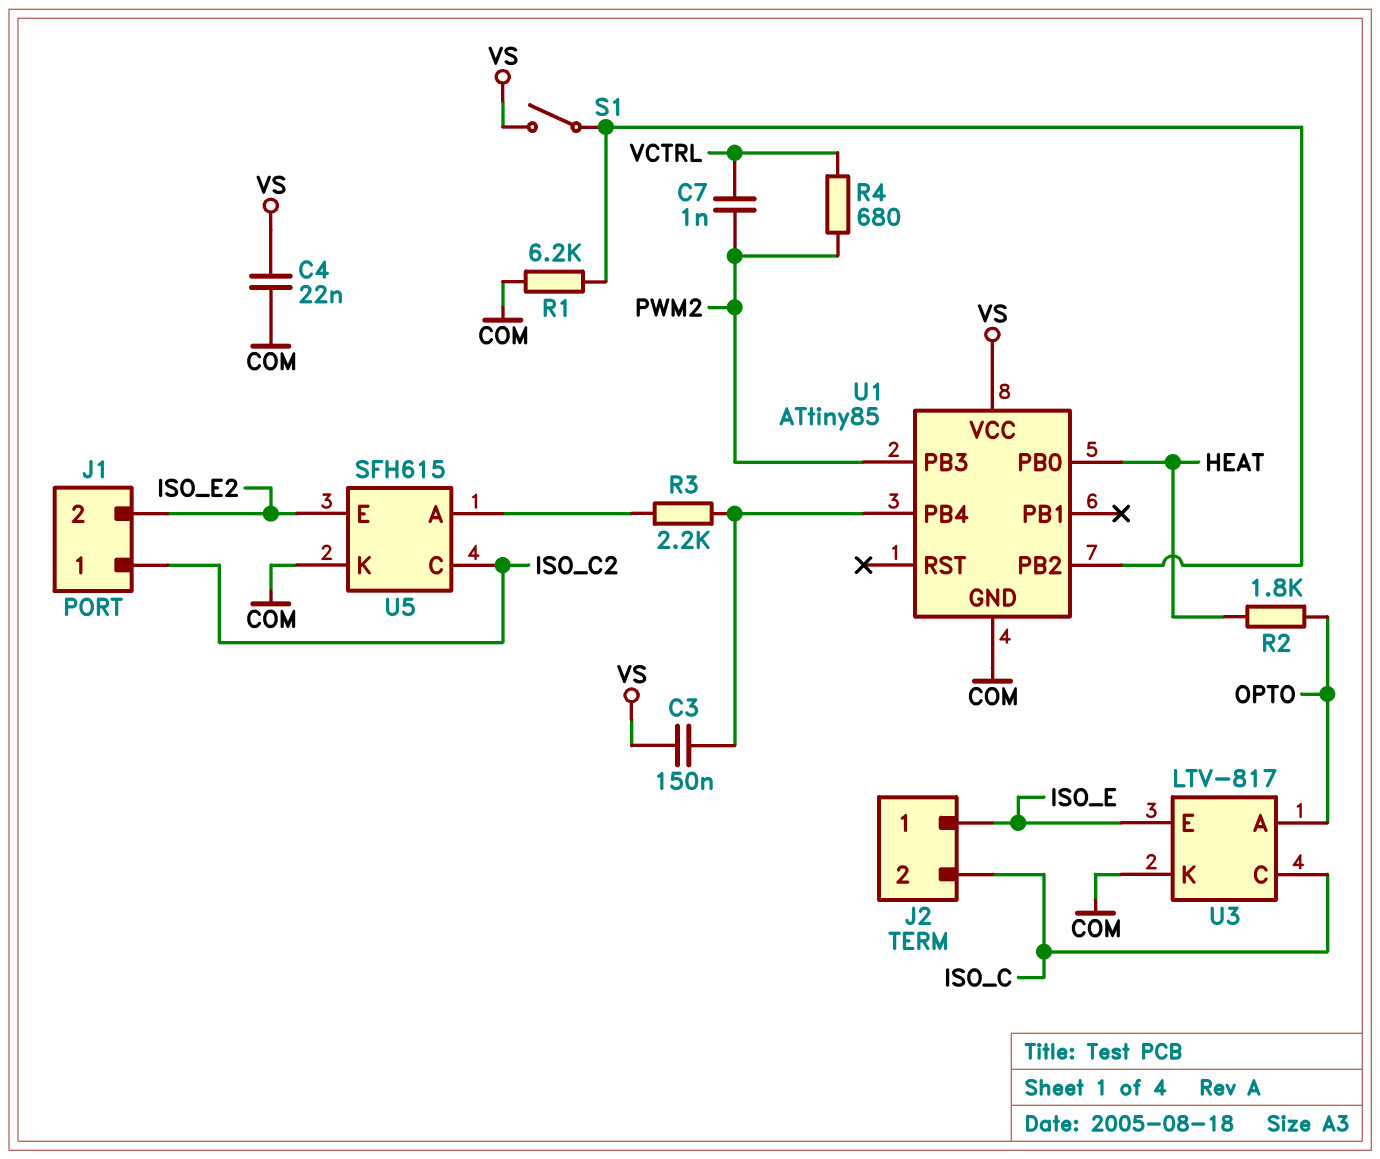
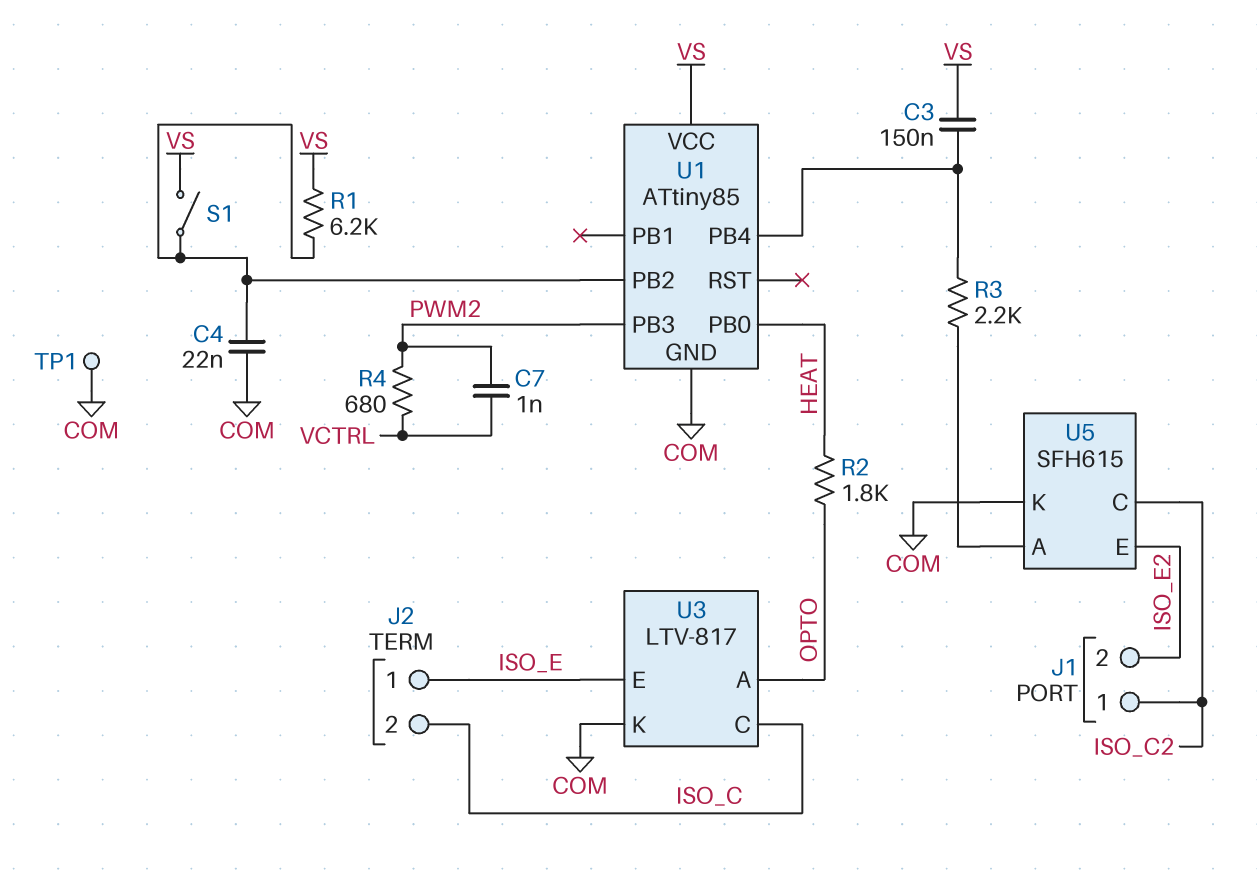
C4: 22nF (COM, VS) -> 22nF (COM, U1/PB2)
R1: 6.2k (COM, U1/PB2) -> 6.2k (U1/PB2, VS)
TP1: none -> test point (COM)

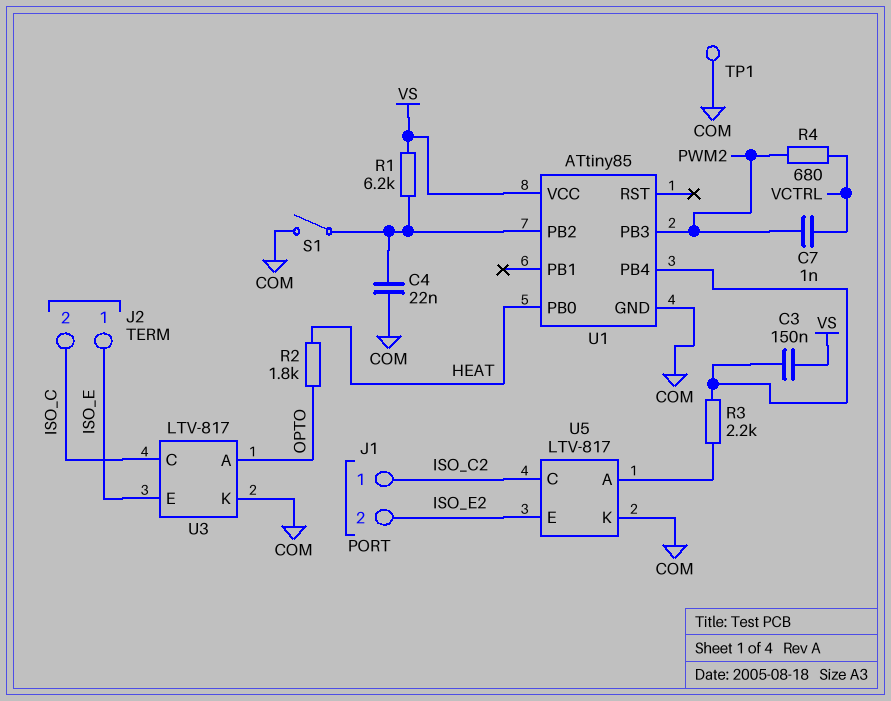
S1: switch (U1/PB2, VS) -> switch (COM, U1/PB2)
U5: SFH615 -> LTV-817

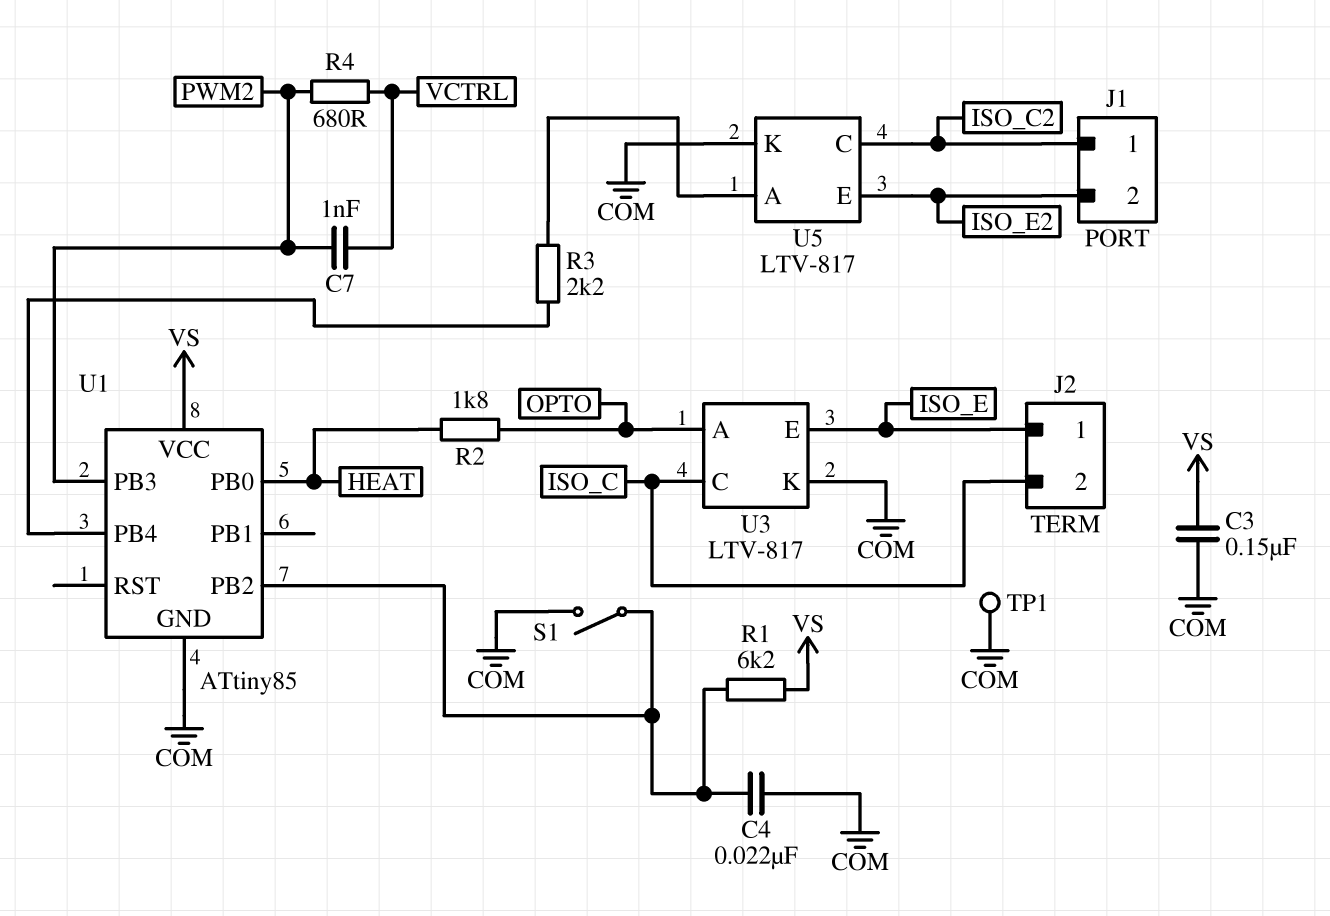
C3: 150nF (U1/PB4, VS) -> 150nF (COM, VS)

